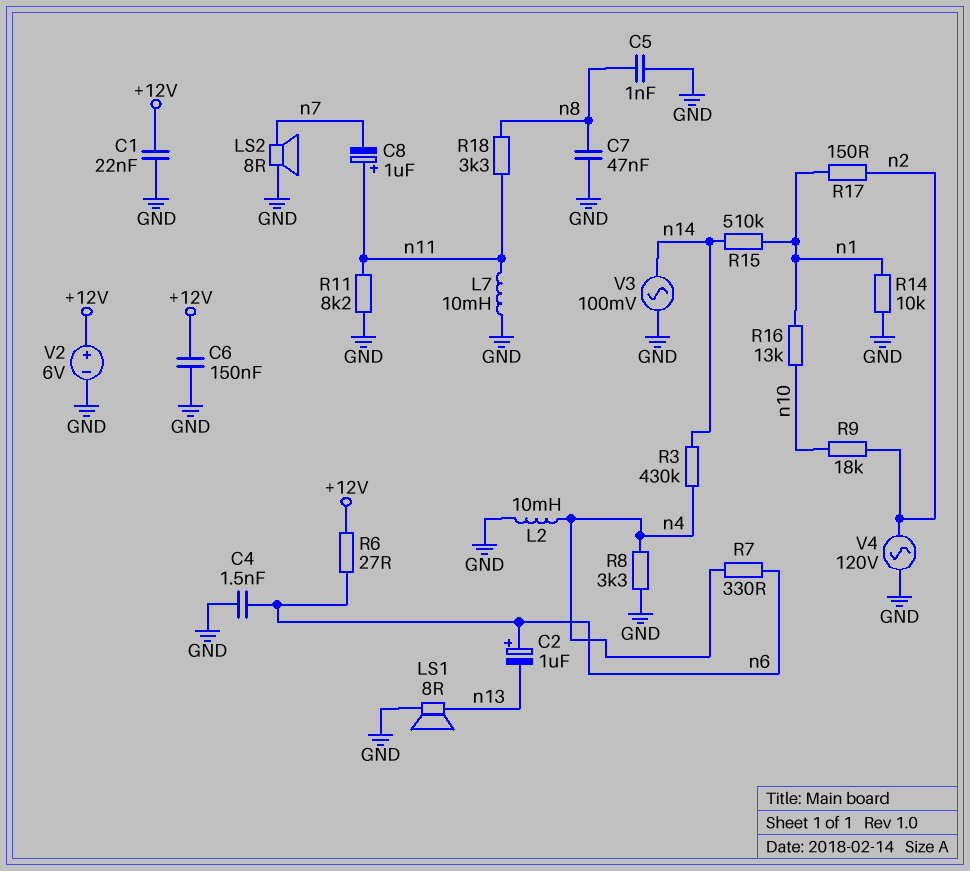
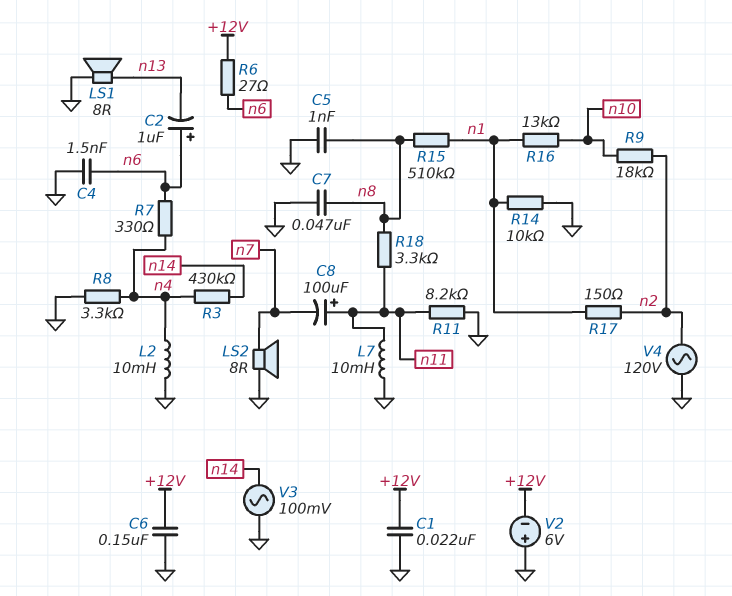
C8: 1uF (plus n11, minus n7) -> 100uF (plus n11, minus n7)
R15: 510k (n1, n14) -> 510k (n1, n8)
V2: 6V (plus +12V, minus GND) -> 6V (plus GND, minus +12V)

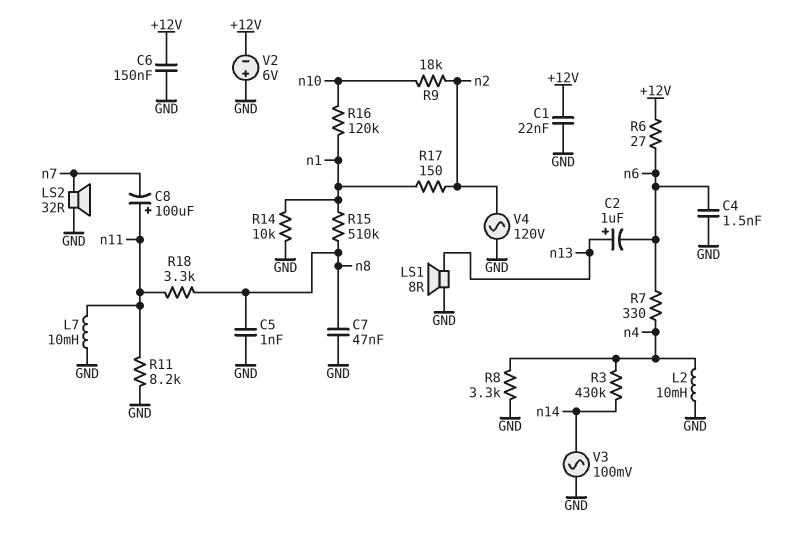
C2: 1uF (plus n6, minus n13) -> 1uF (plus n13, minus n6)
LS2: speaker 8R (GND, n7) -> speaker 32R (GND, n7)
R16: 13k (n1, n10) -> 120k (n1, n10)

